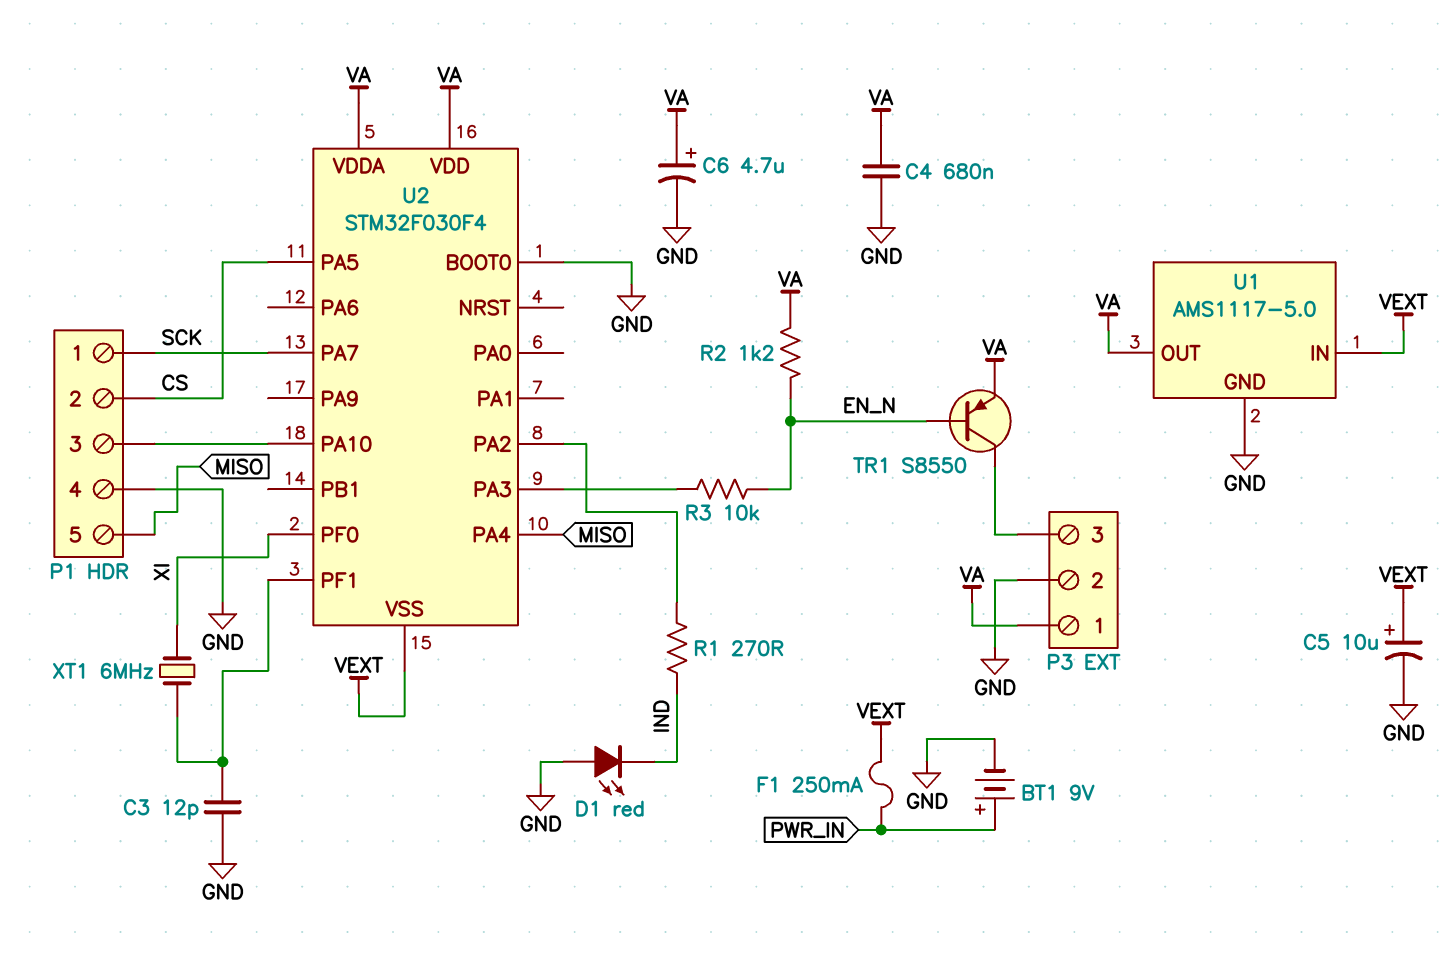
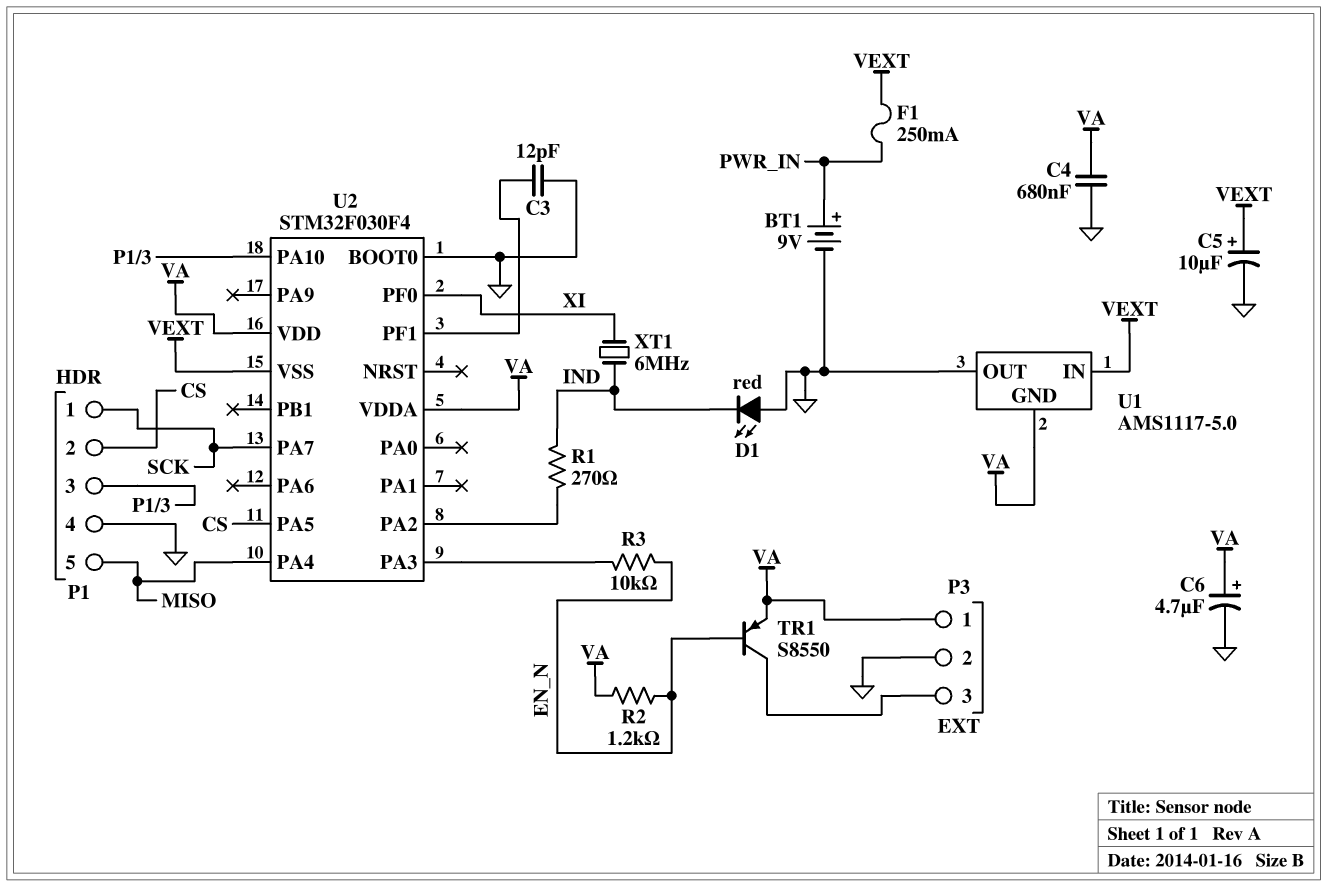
U1 pin GND: GND -> VA
U1 pin OUT: VA -> GND
XT1: 6MHz (U2/PF1, XI) -> 6MHz (IND, XI)

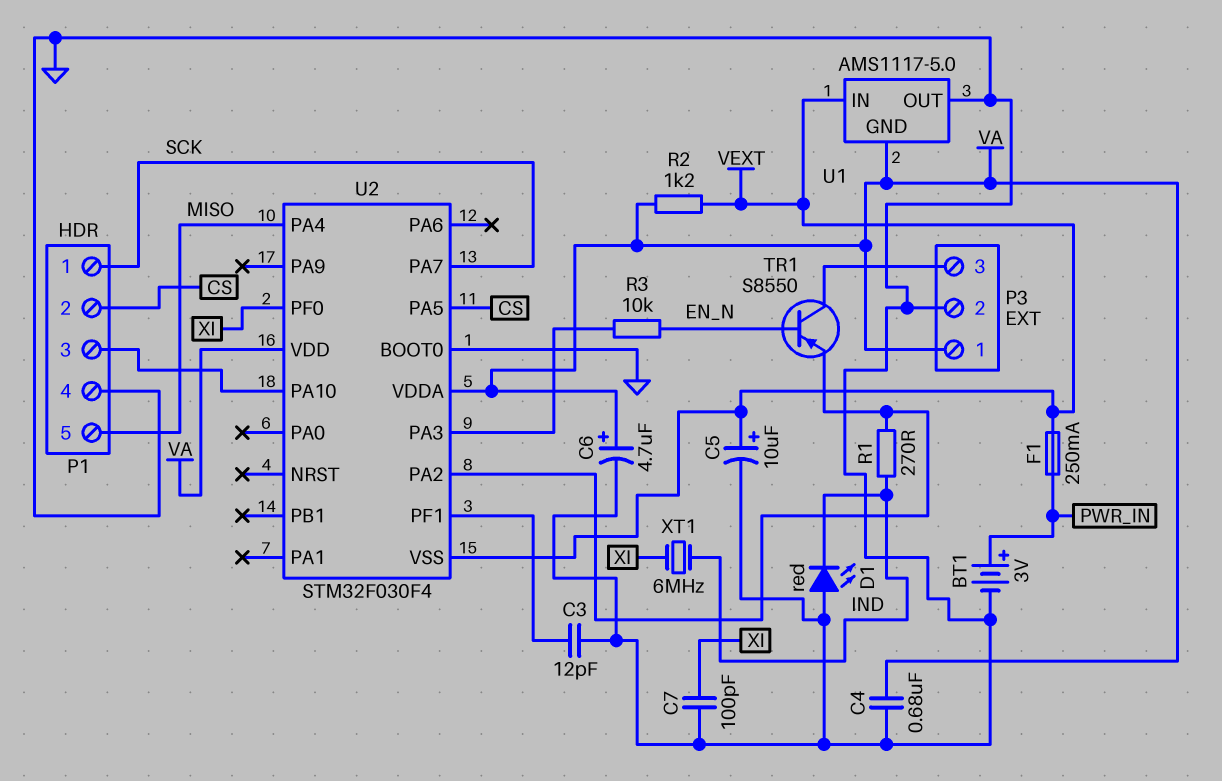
BT1: 9V (plus PWR_IN, minus GND) -> 3V (plus PWR_IN, minus GND)
C7: none -> 100pF (GND, XI)
R2: 1.2k (EN_N, VA) -> 1.2k (VA, VEXT)
TR1: PNP S8550 (B EN_N, C P3/3, E VA) -> PNP S8550 (B EN_N, C P3/3, E U2/PA2)

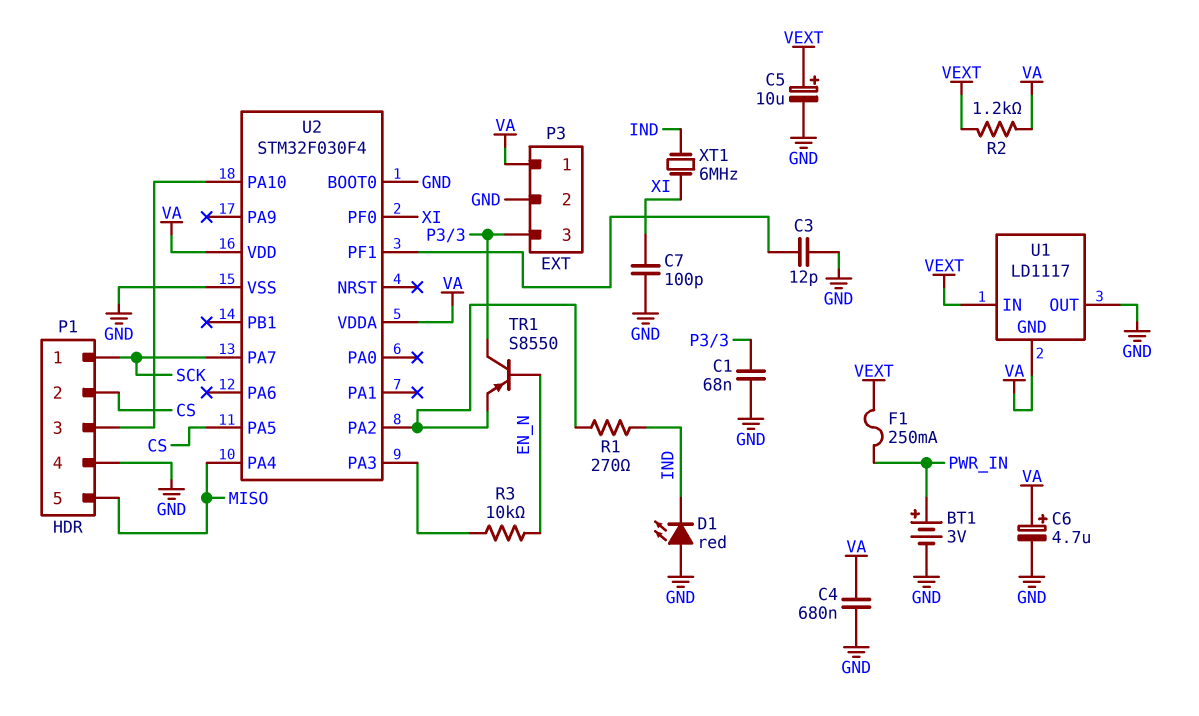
C1: none -> 68nF (GND, P3/3)
U1: AMS1117-5.0 -> LD1117
U2 pin VSS: VEXT -> GND

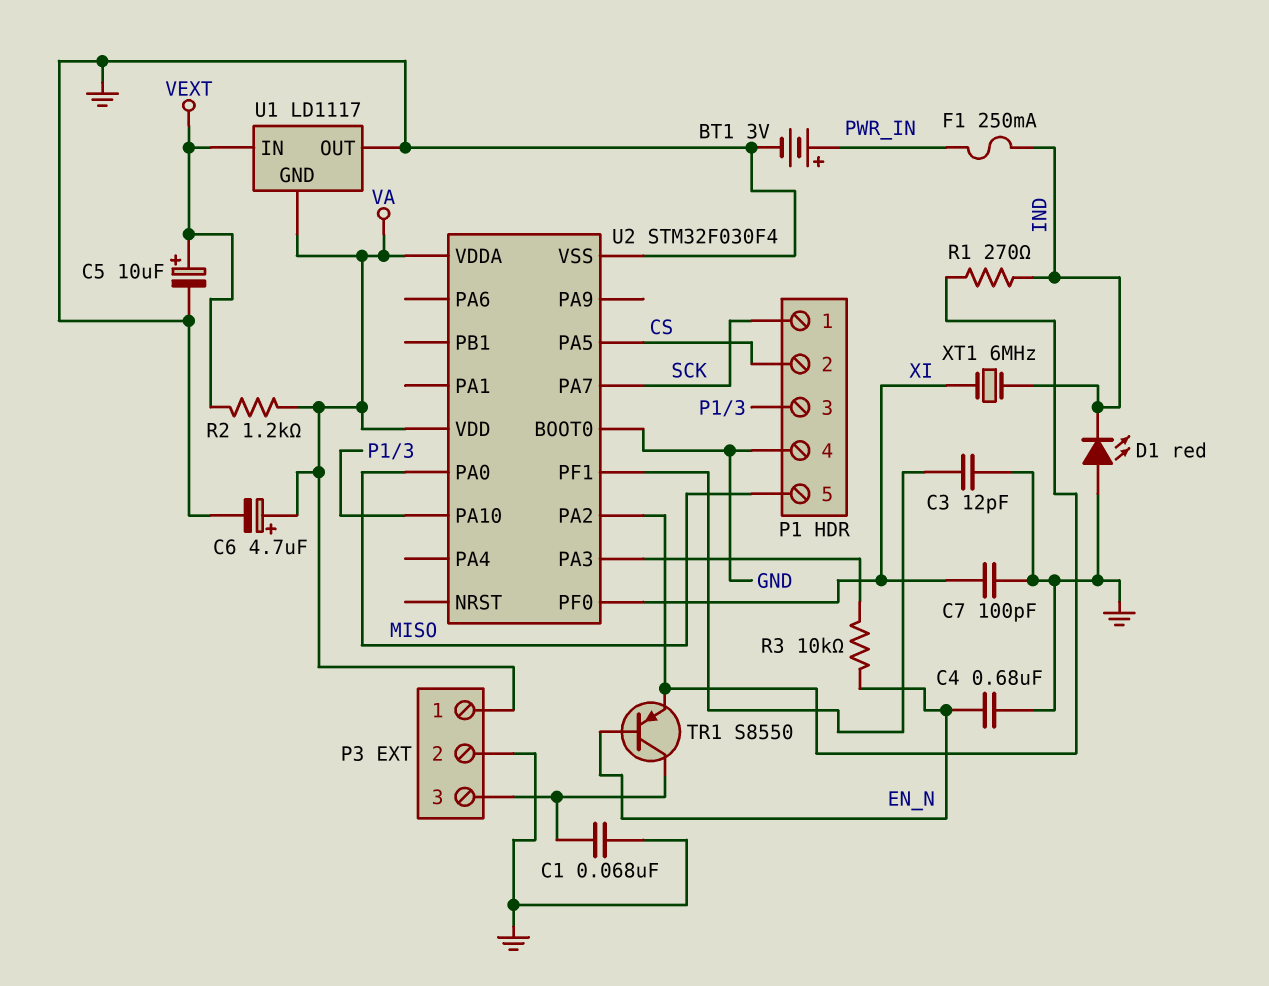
C4: 680nF (GND, VA) -> 680nF (EN_N, GND)
F1: 250mA (PWR_IN, VEXT) -> 250mA (IND, PWR_IN)
U2 pin PA0: none -> MISO
U2 pin PA4: MISO -> none

